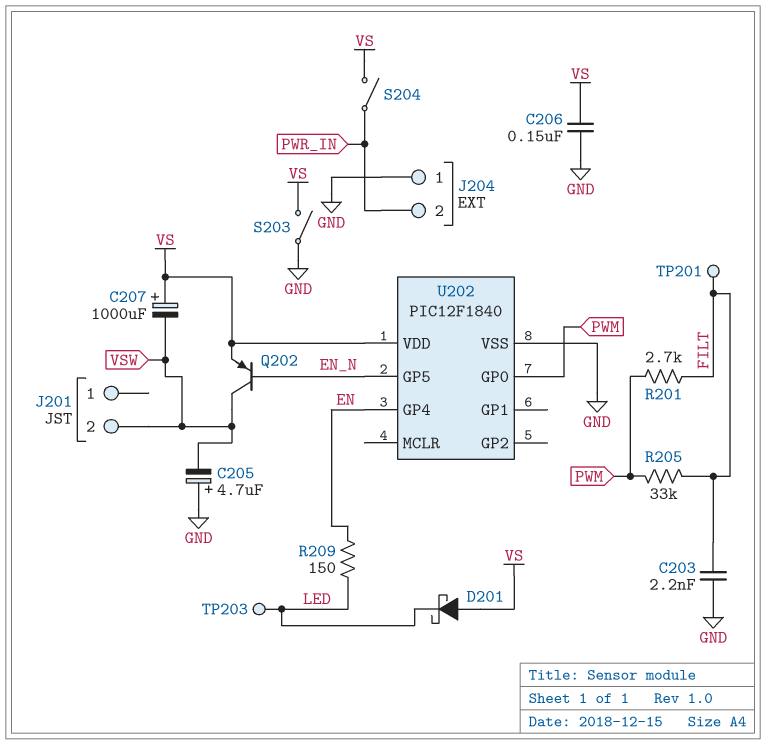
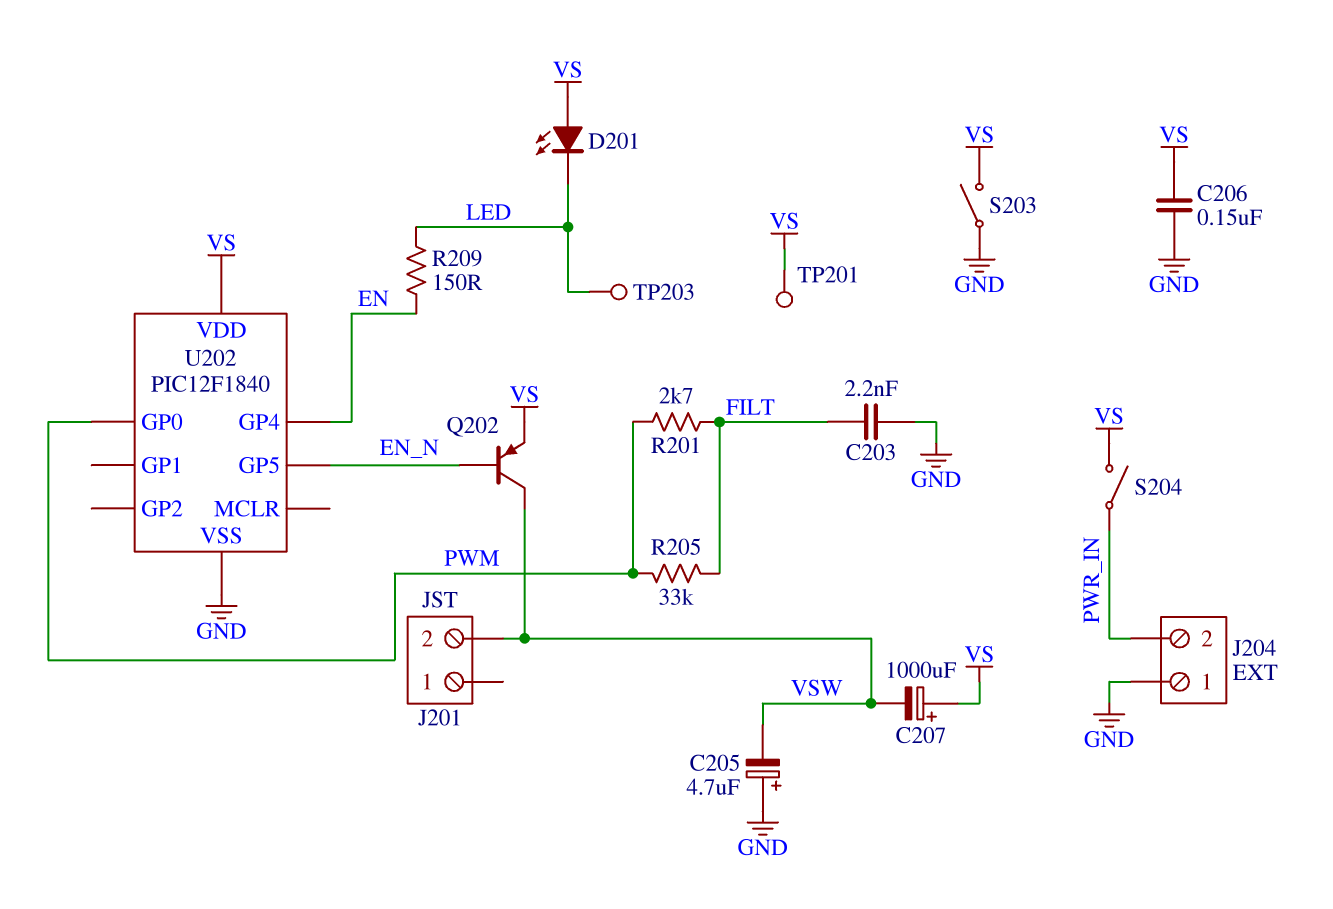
D201: schottky (A VS, K LED) -> LED (A VS, K LED)
TP201: test point (FILT) -> test point (VS)

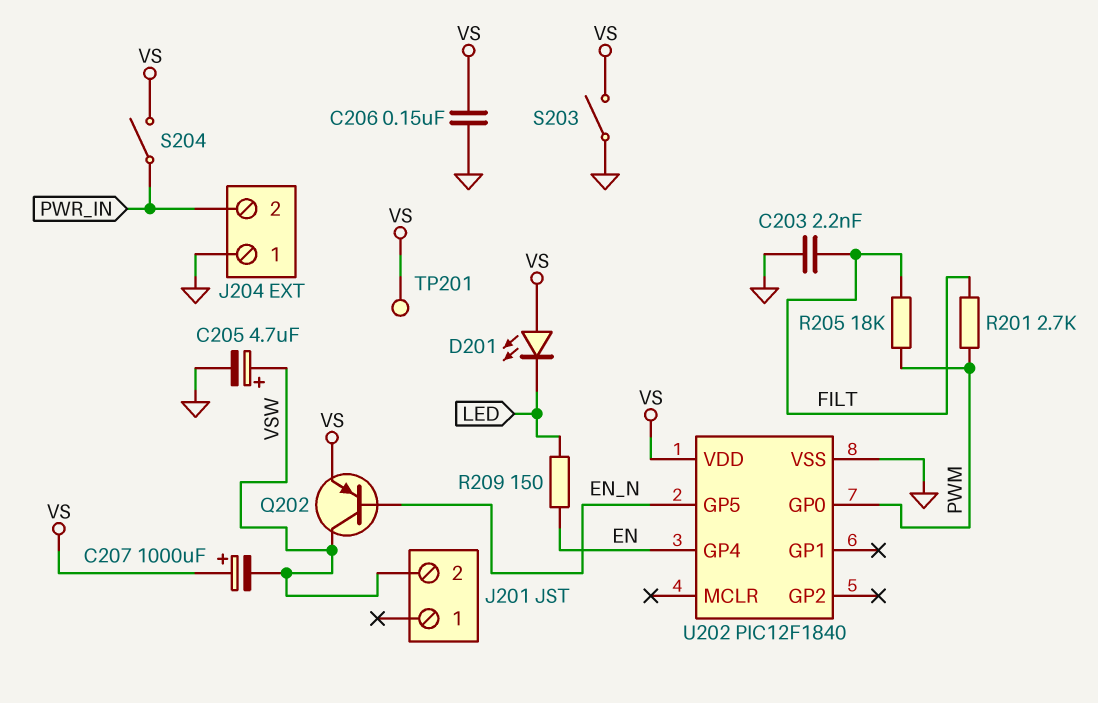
C205: 4.7uF (plus GND, minus VSW) -> 4.7uF (plus VSW, minus GND)
R205: 33k (FILT, PWM) -> 18k (FILT, PWM)
TP203: test point (LED) -> none

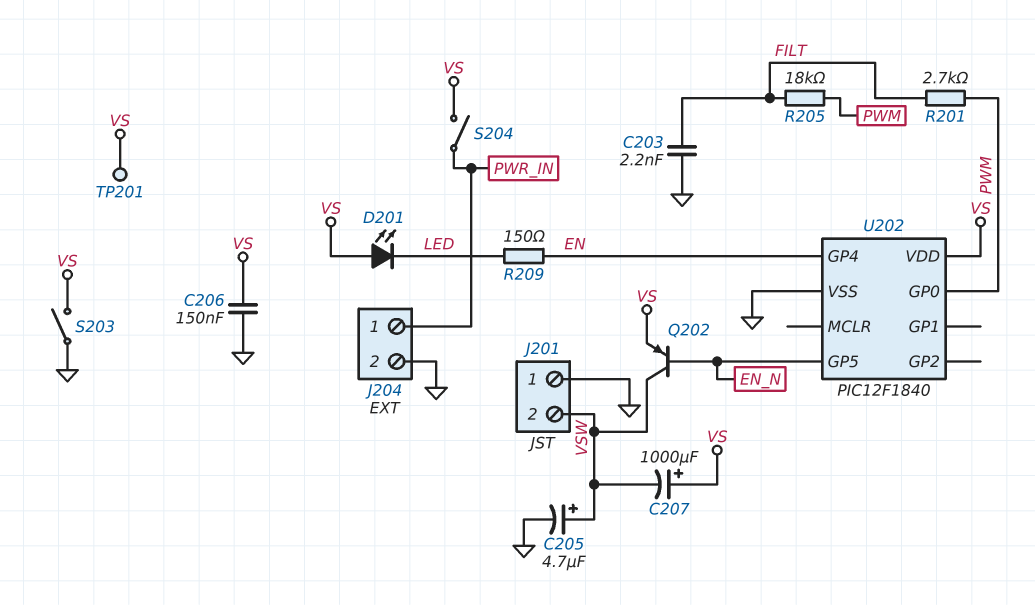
J201 pin 1: none -> GND
J204 pin 1: GND -> PWR_IN
J204 pin 2: PWR_IN -> GND

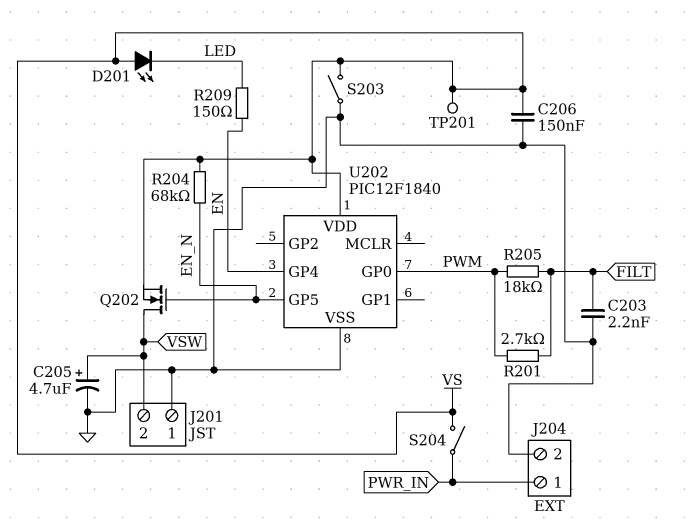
C207: 1000uF (plus VS, minus VSW) -> none
Q202: PNP (B EN_N, C VSW, E VS) -> NMOS (G EN_N, D VSW, S VS)
R204: none -> 68k (EN_N, VS)

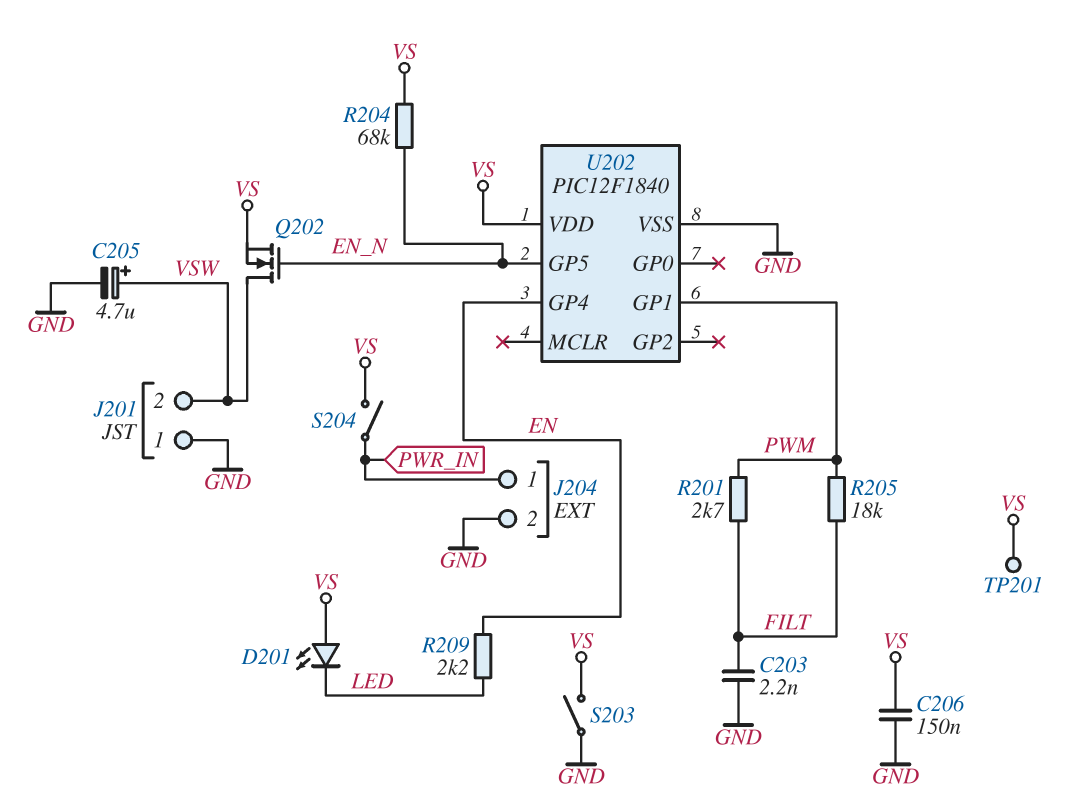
R209: 150 (EN, LED) -> 2.2k (EN, LED)
U202 pin GP0: PWM -> none
U202 pin GP1: none -> PWM

